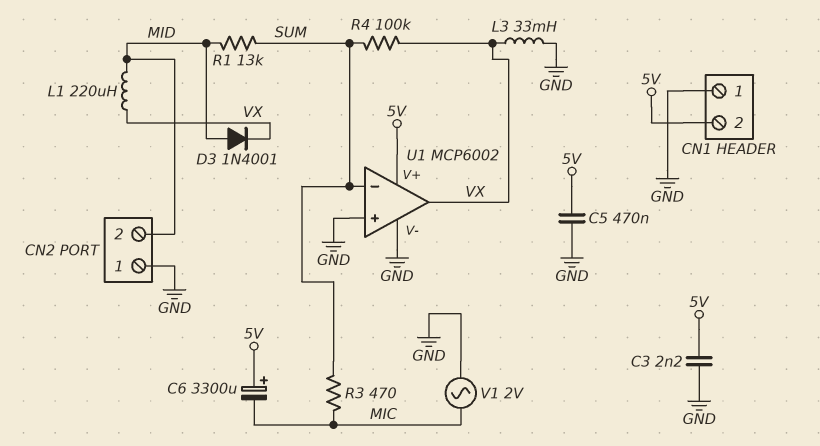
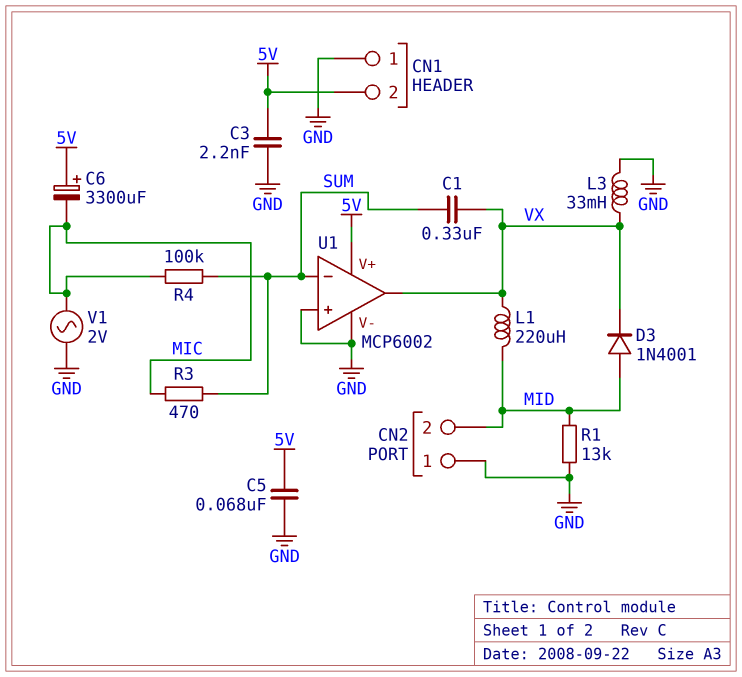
C1: none -> 330nF (SUM, VX)
C5: 470nF (5V, GND) -> 68nF (5V, GND)
R1: 13k (MID, SUM) -> 13k (GND, MID)
R4: 100k (SUM, VX) -> 100k (MIC, SUM)

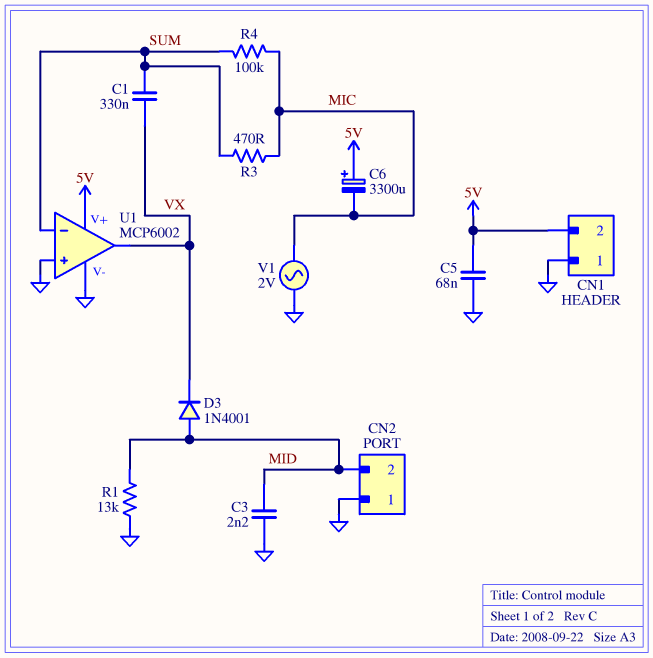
C3: 2.2nF (5V, GND) -> 2.2nF (GND, MID)
L1: 220uH (MID, VX) -> none
L3: 33mH (GND, VX) -> none

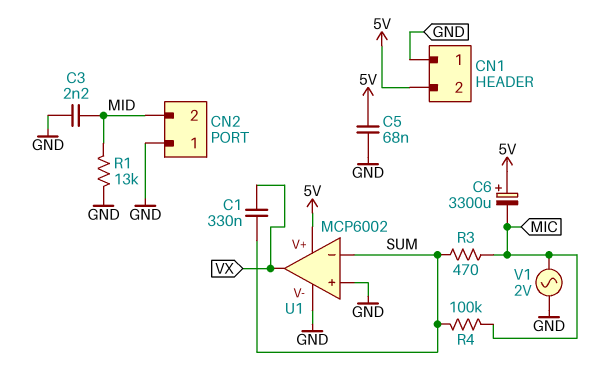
D3: diode 1N4001 (A MID, K VX) -> none

